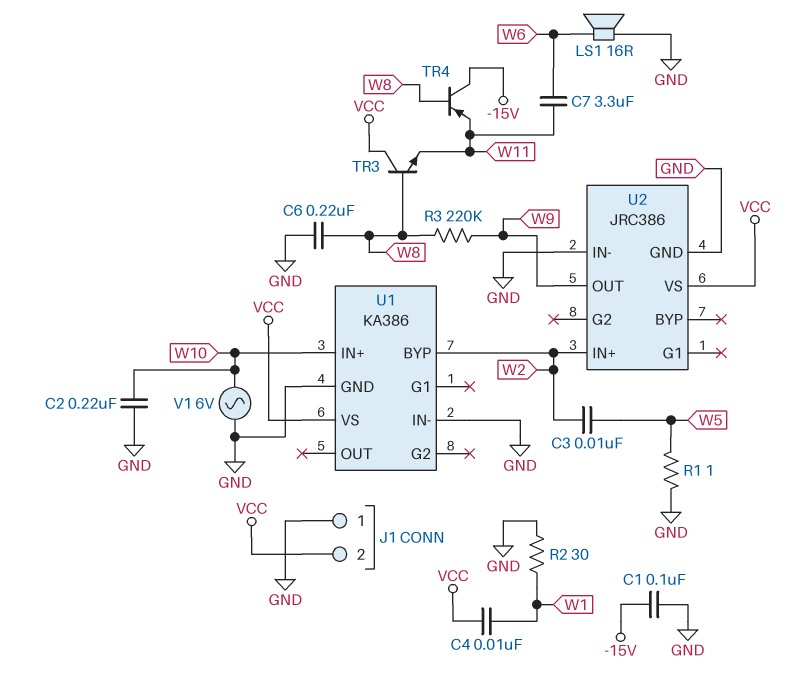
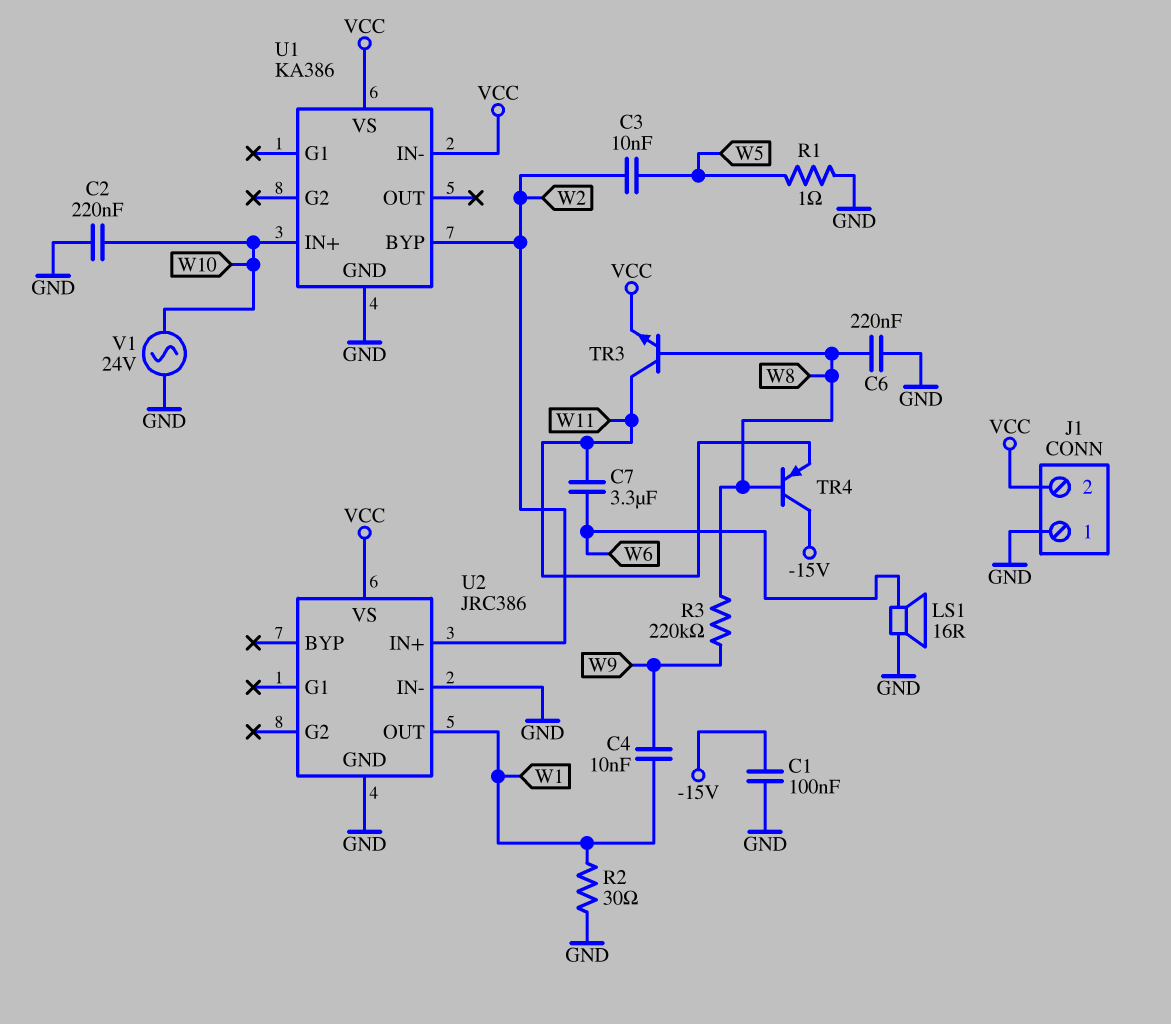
C4: 10nF (VCC, W1) -> 10nF (W1, W9)
TR3: NPN (B W8, C VCC, E W11) -> NPN (B W8, C W11, E VCC)
U1 pin IN-: GND -> VCC
U2 pin OUT: W9 -> W1
V1: AC 6V (GND, W10) -> AC 24V (GND, W10)

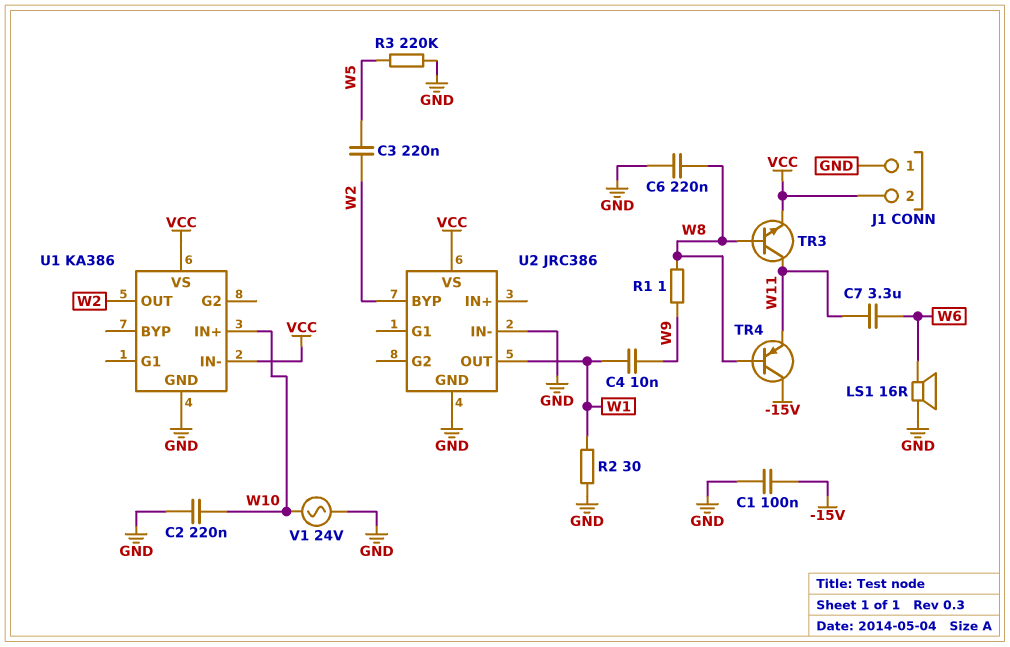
C3: 10nF (W2, W5) -> 220nF (W2, W5)
R1: 1 (GND, W5) -> 1 (W8, W9)
R3: 220k (W8, W9) -> 220k (GND, W5)
U1 pin BYP: W2 -> none
U1 pin OUT: none -> W2
U2 pin BYP: none -> W2
U2 pin IN+: W2 -> none

